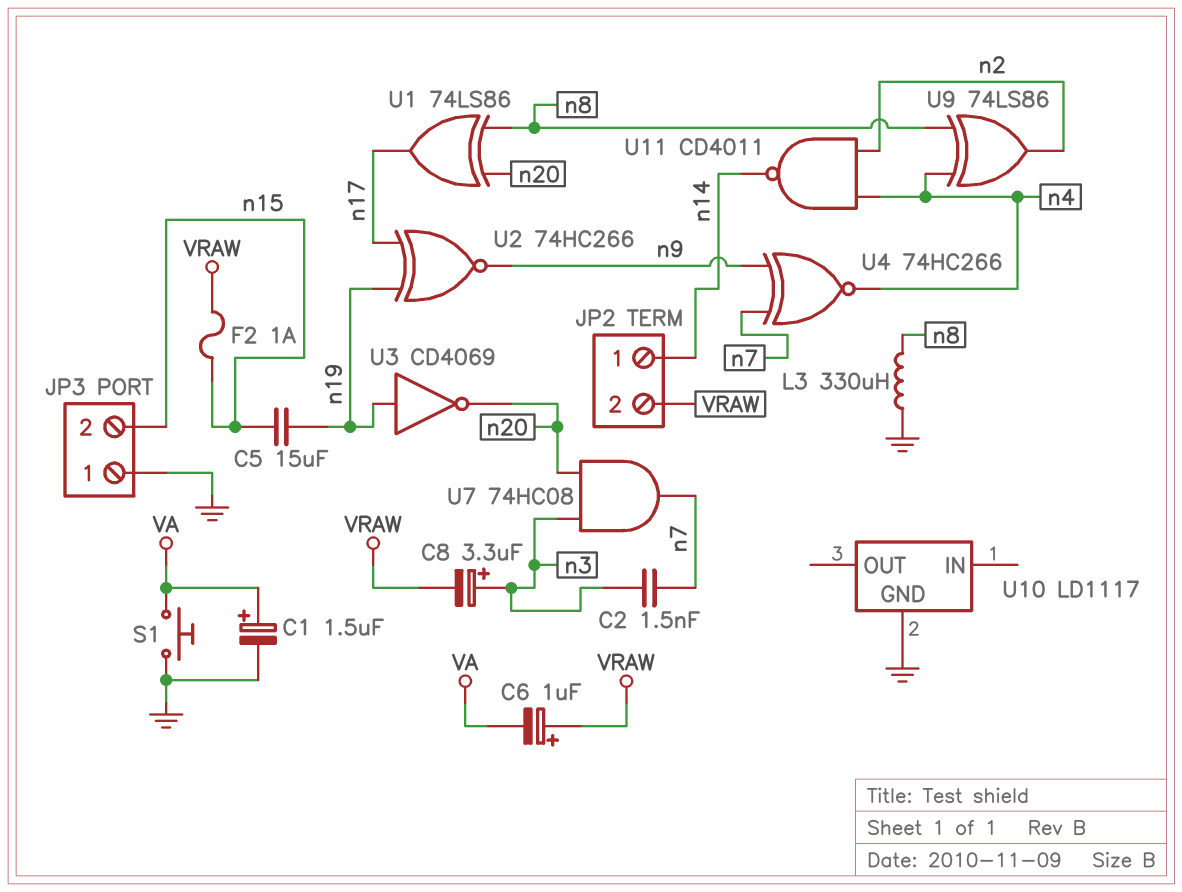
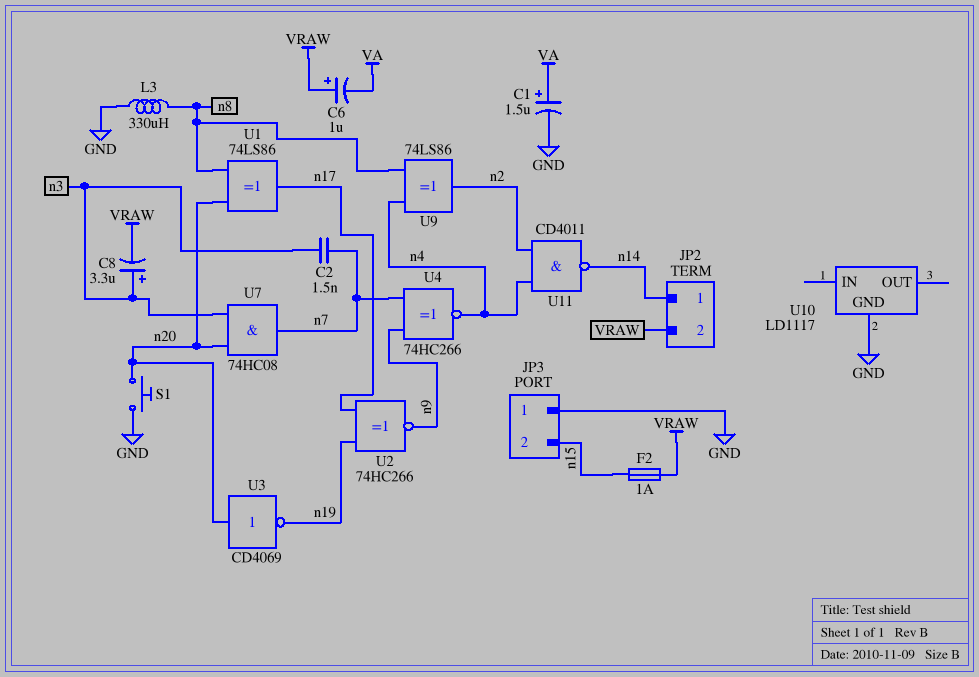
C5: 15uF (n15, n19) -> none
S1: button (GND, VA) -> button (GND, n20)
U3: NOT CD4069 (in n19, out n20) -> NOT CD4069 (in n20, out n19)

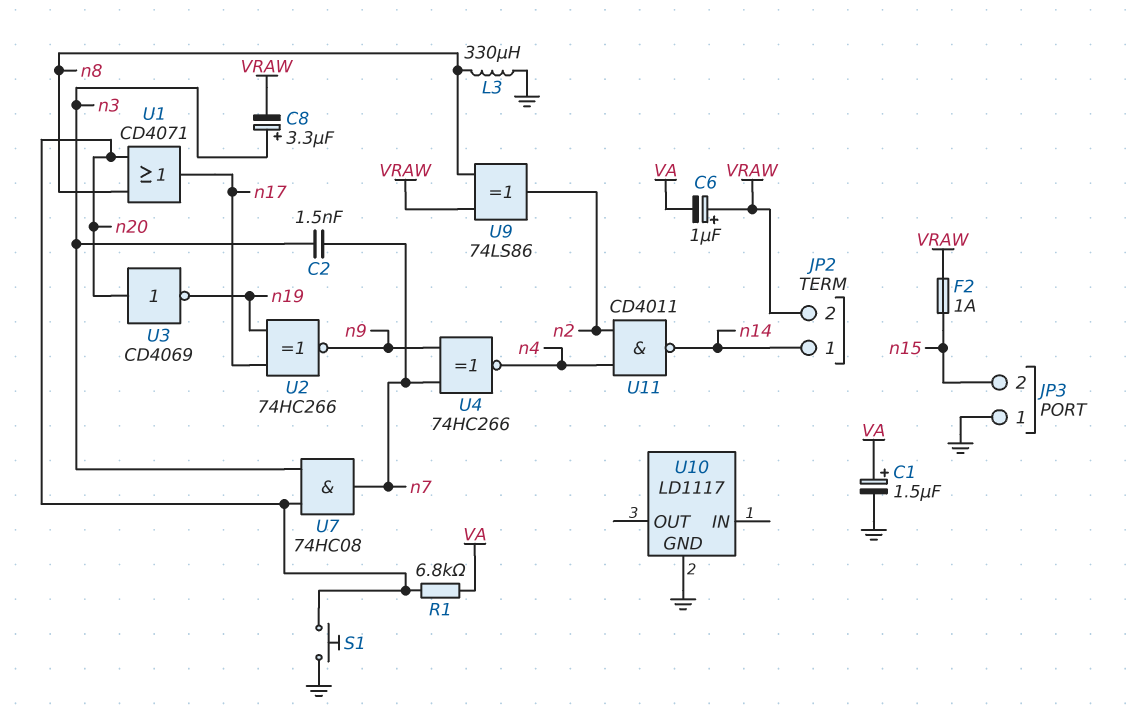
R1: none -> 6.8k (VA, n20)
U1: XOR 74LS86 (in n8, in n20, out n17) -> OR CD4071 (in n8, in n20, out n17)
U9: XOR 74LS86 (in n4, in n8, out n2) -> XOR 74LS86 (in VRAW, in n8, out n2)

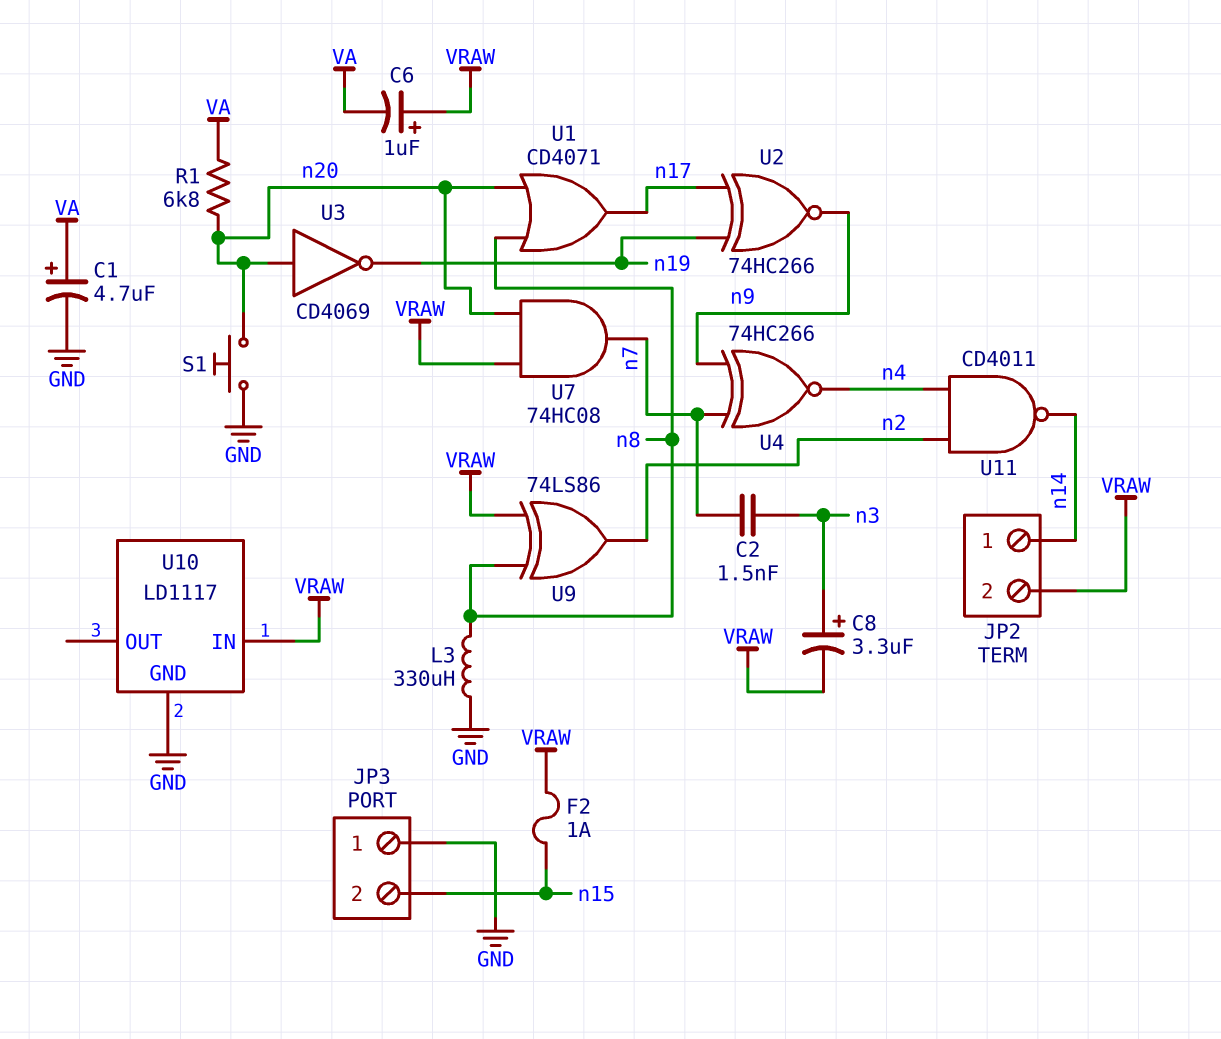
C1: 1.5uF (plus VA, minus GND) -> 4.7uF (plus VA, minus GND)
U7: AND 74HC08 (in n3, in n20, out n7) -> AND 74HC08 (in VRAW, in n20, out n7)
U10 pin IN: none -> VRAW

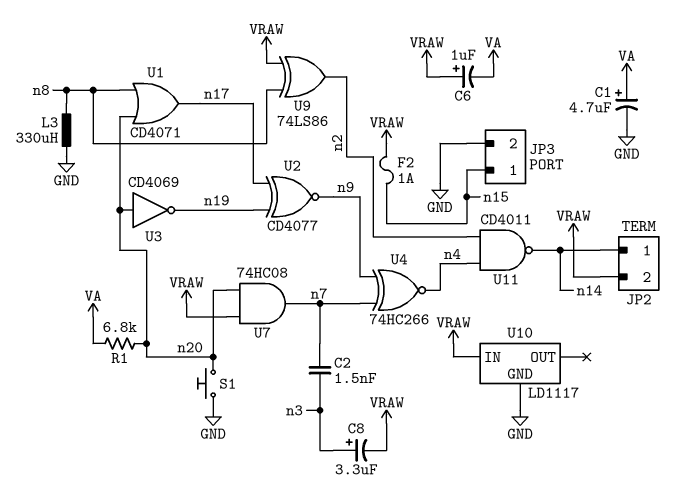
JP3 pin 1: GND -> n15
JP3 pin 2: n15 -> GND
U2: XNOR 74HC266 (in n17, in n19, out n9) -> XNOR CD4077 (in n17, in n19, out n9)

